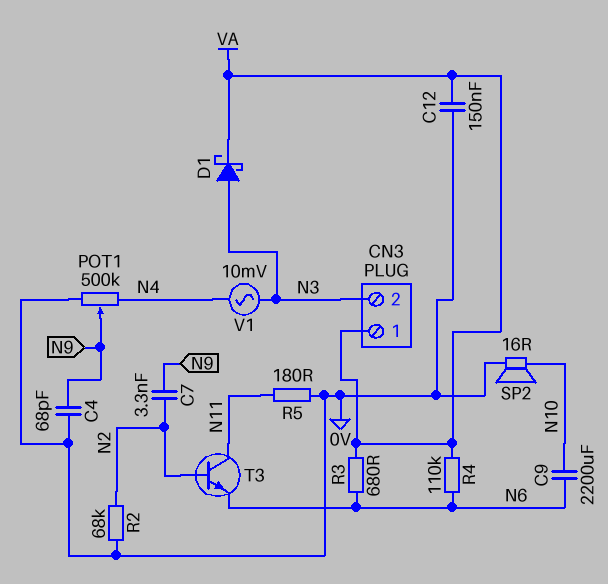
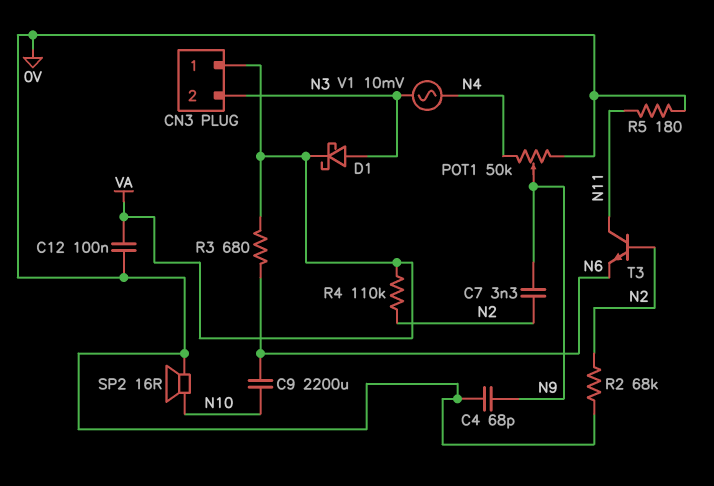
C12: 150nF (0V, VA) -> 100nF (0V, VA)
POT1: 500k (0V, N4, wiper N9) -> 50k (0V, N4, wiper N9)
R4: 110k (N6, VA) -> 110k (N2, VA)

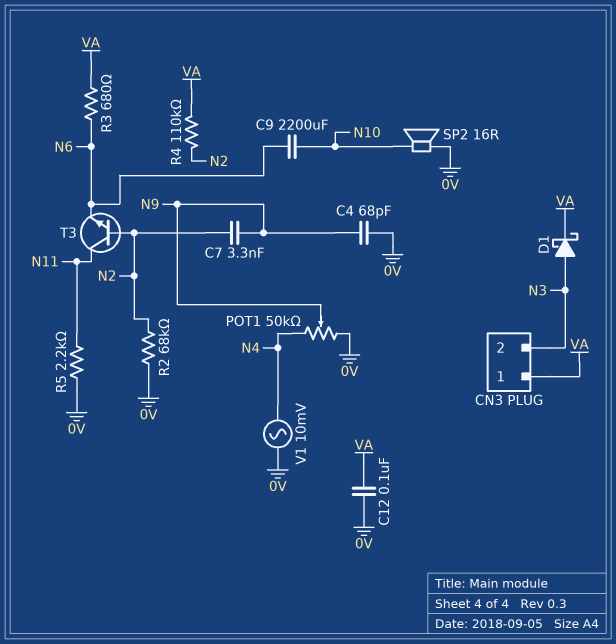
R5: 180 (0V, N11) -> 2.2k (0V, N11)
V1: AC 10mV (N3, N4) -> AC 10mV (0V, N4)

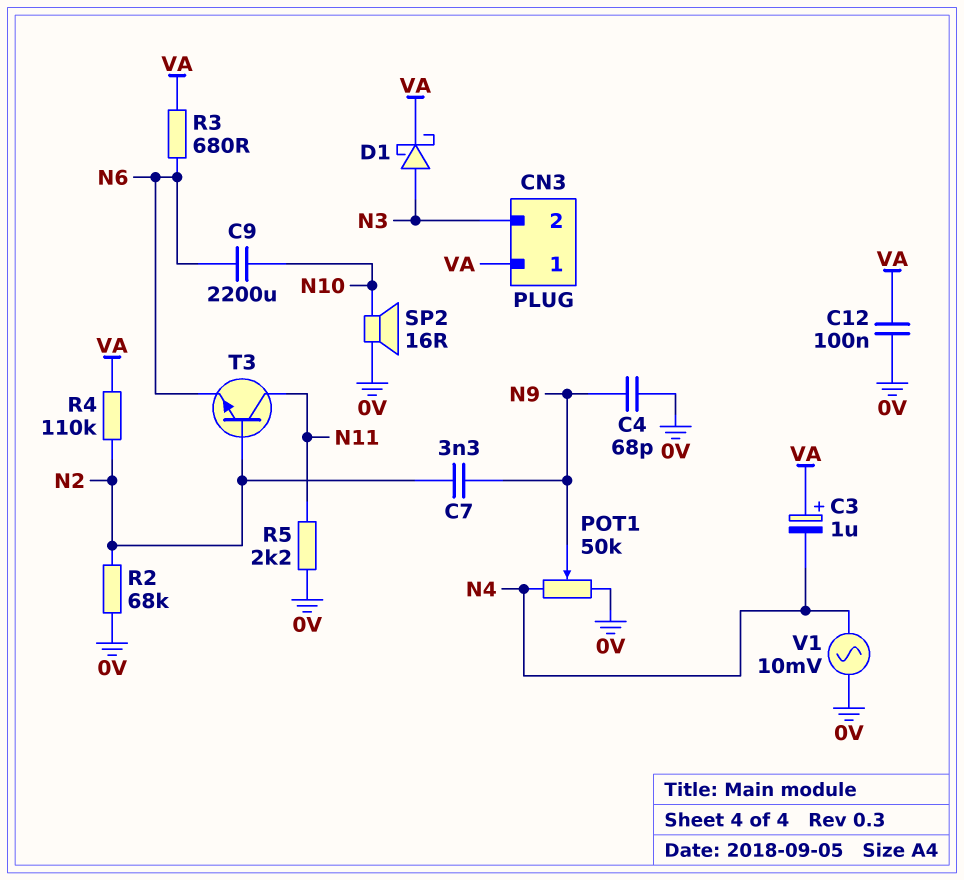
C3: none -> 1uF (plus VA, minus N4)

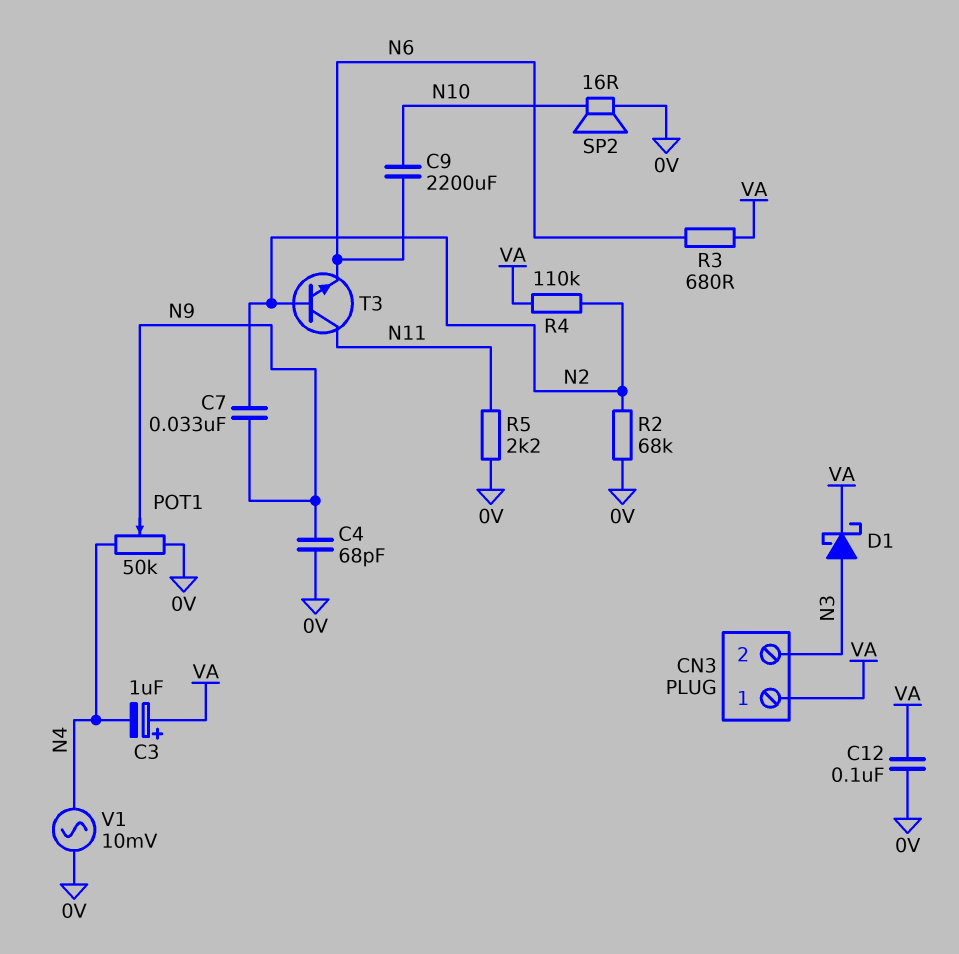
C7: 3.3nF (N2, N9) -> 33nF (N2, N9)

